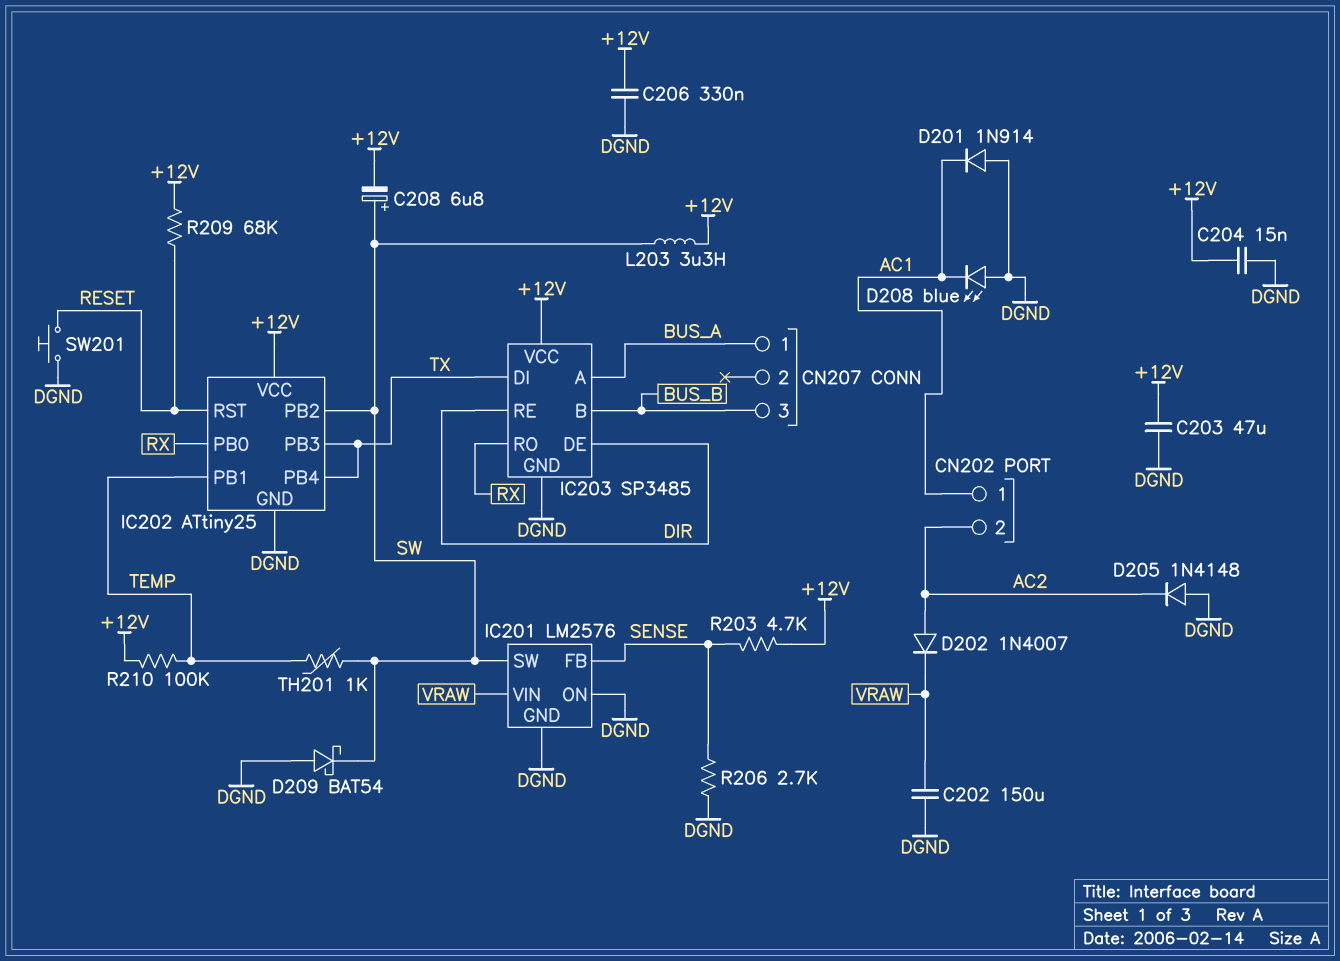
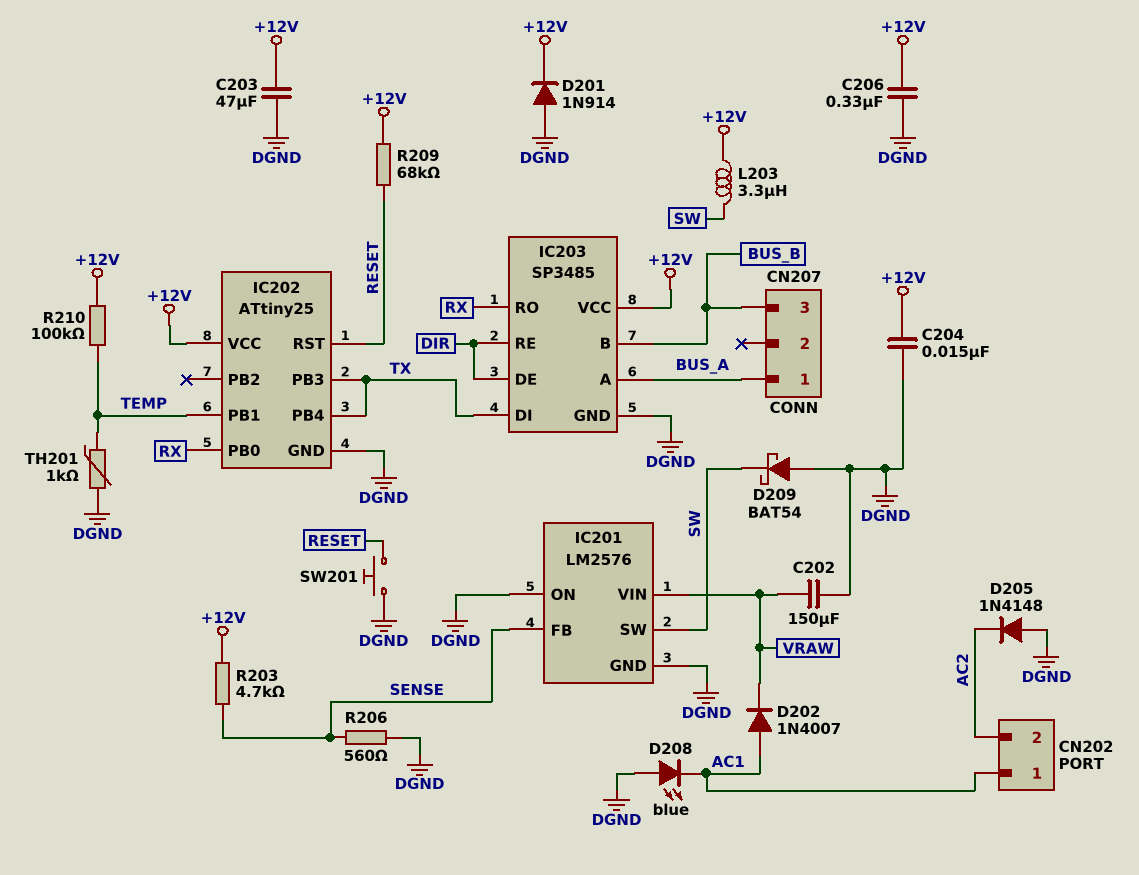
C208: 6.8uF (plus SW, minus +12V) -> none
D201: diode 1N914 (A DGND, K AC1) -> diode 1N914 (A DGND, K +12V)
D202: diode 1N4007 (A AC2, K VRAW) -> diode 1N4007 (A AC1, K VRAW)
IC202 pin PB2: SW -> none
R206: 2.7k (DGND, SENSE) -> 560 (DGND, SENSE)
TH201: 1k (SW, TEMP) -> 1k (DGND, TEMP)

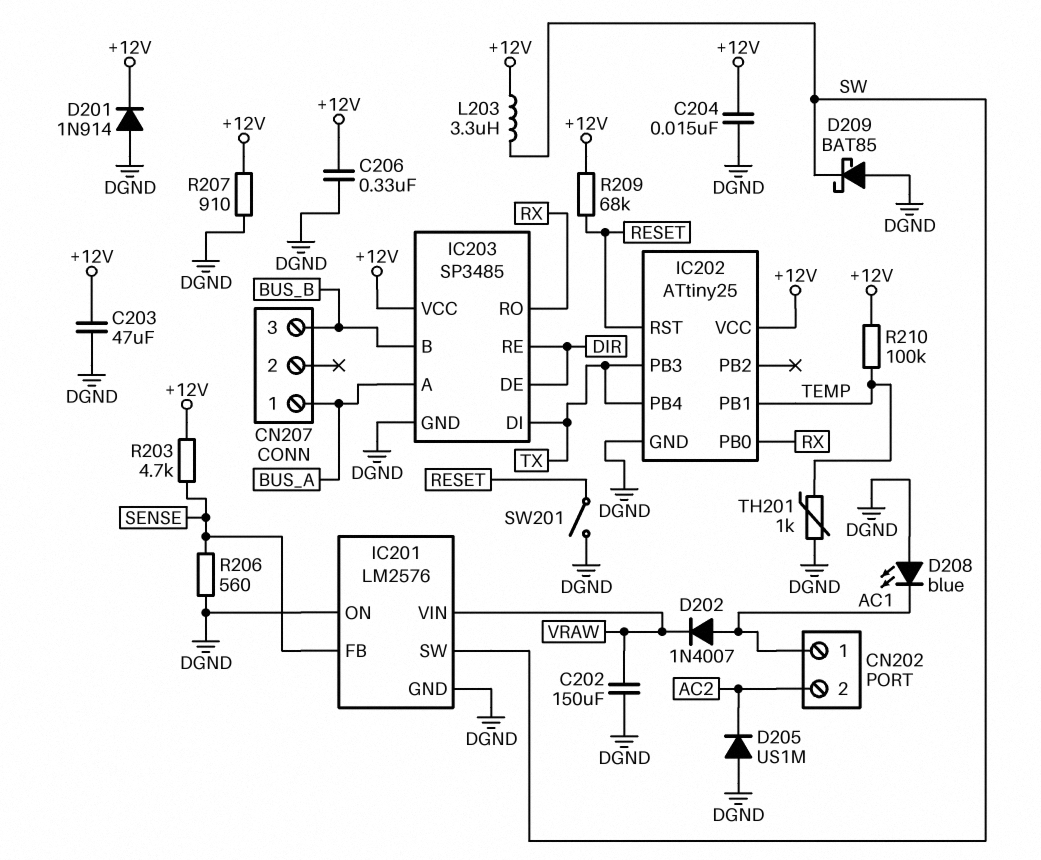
D205: diode 1N4148 (A DGND, K AC2) -> diode US1M (A DGND, K AC2)
D209: schottky BAT54 (A DGND, K SW) -> schottky BAT85 (A DGND, K SW)
R207: none -> 910 (+12V, DGND)
SW201: button (DGND, RESET) -> switch (DGND, RESET)

